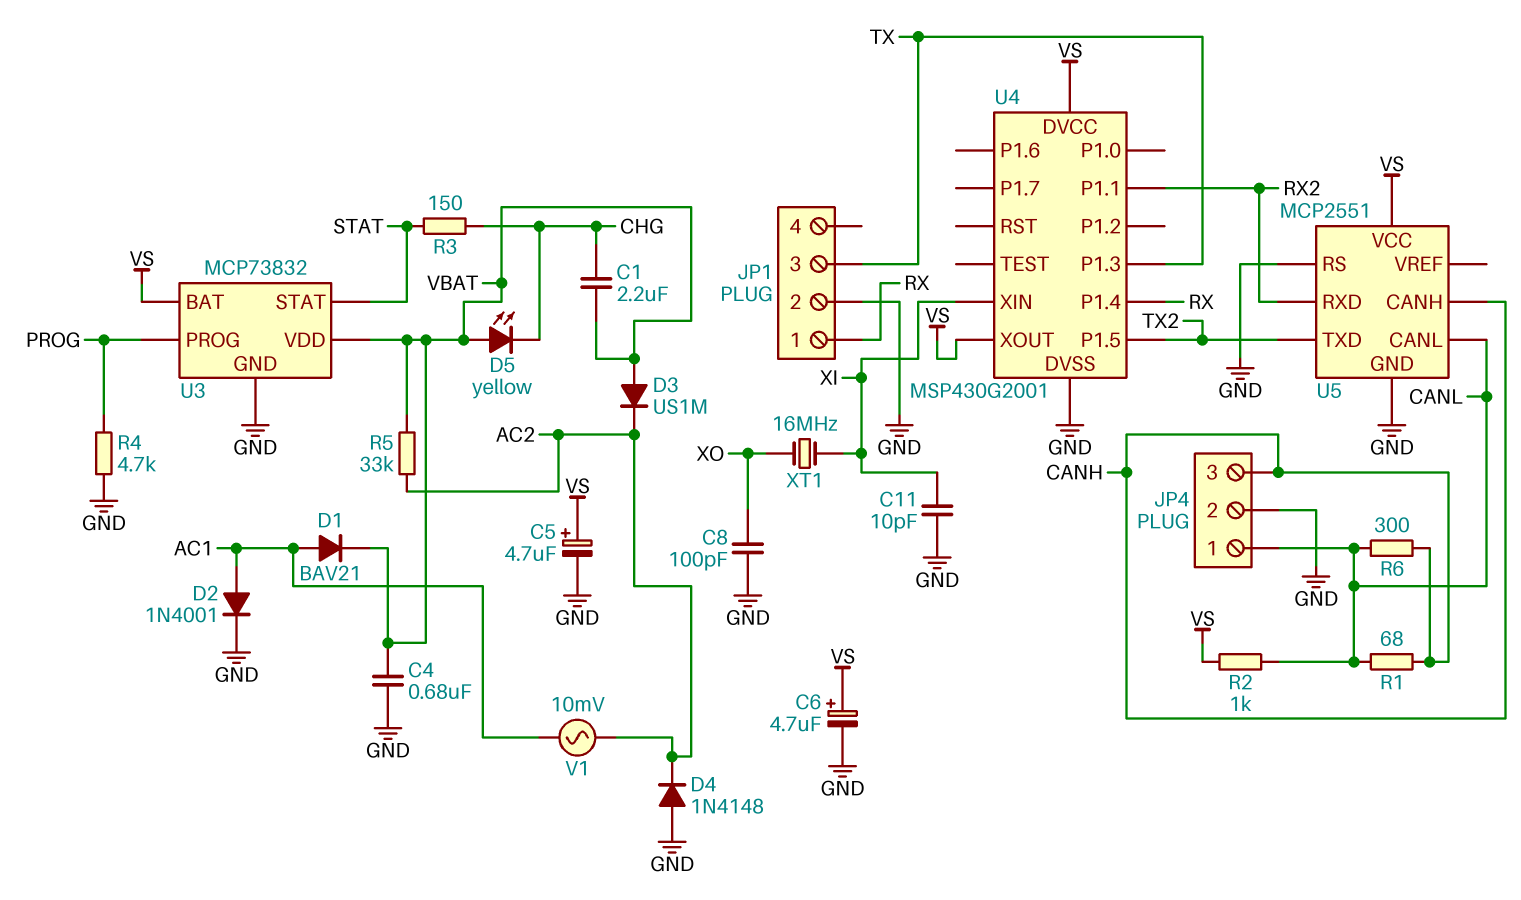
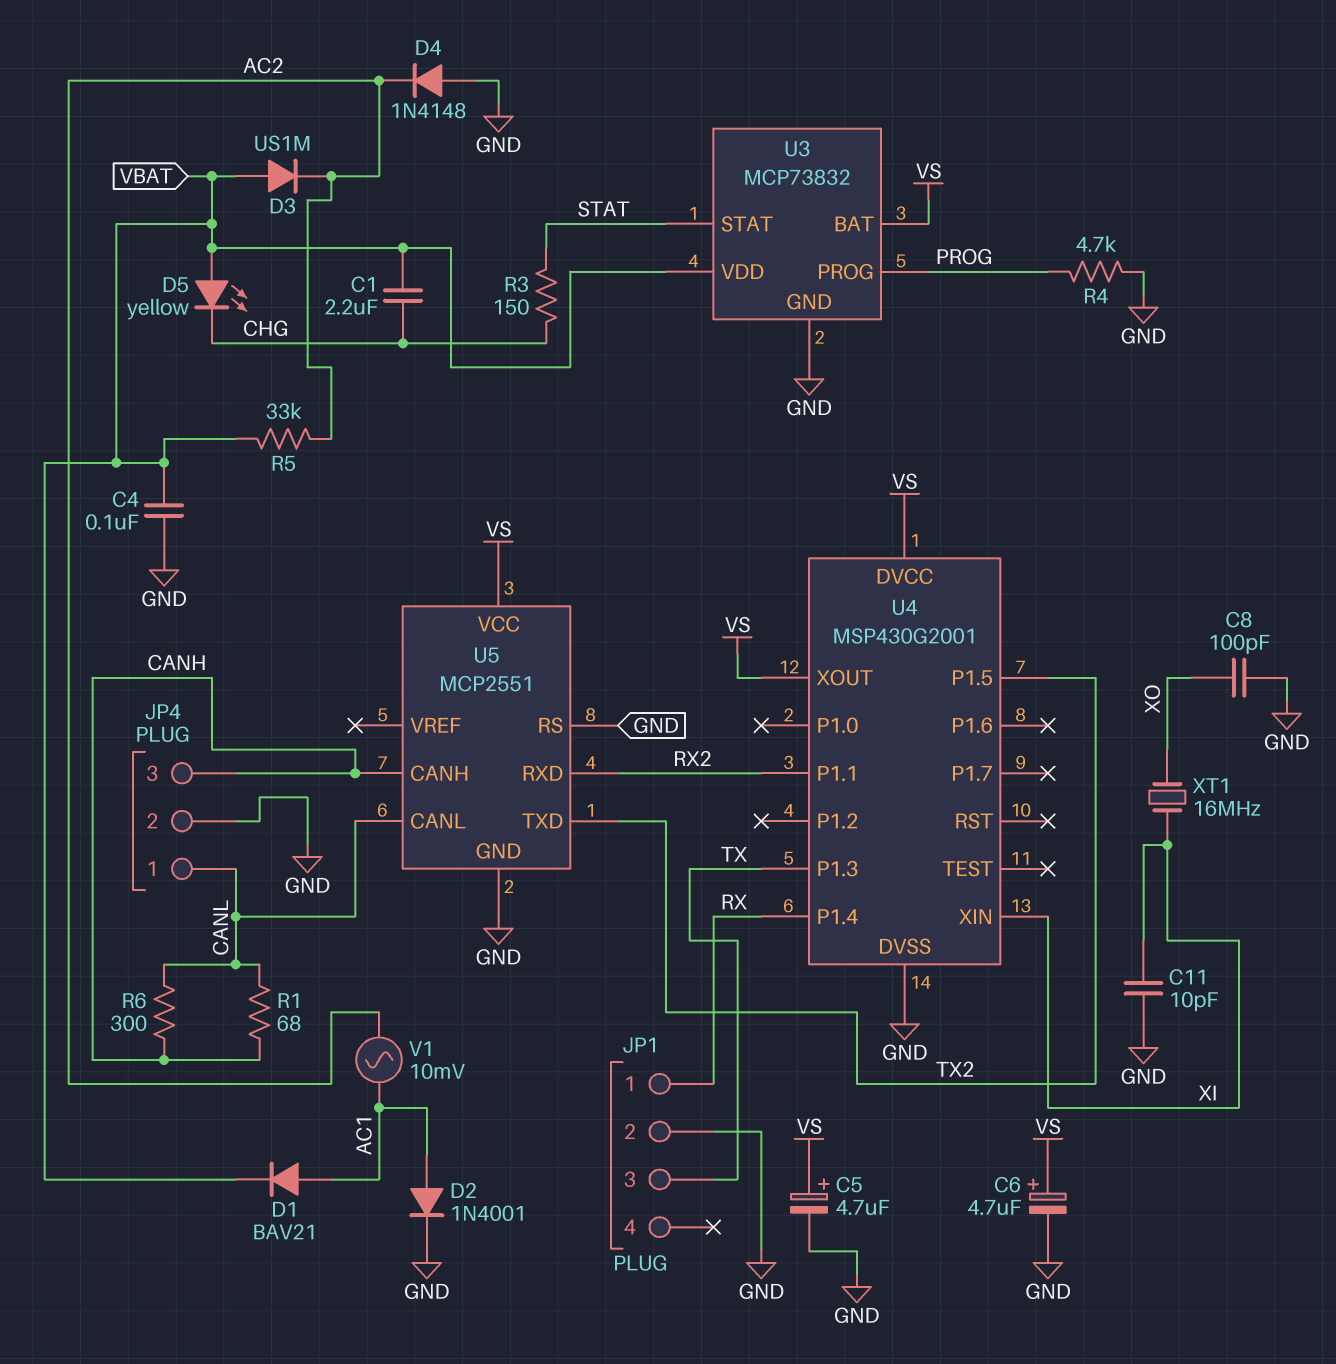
C4: 680nF (GND, VBAT) -> 100nF (GND, VBAT)
R2: 1k (CANL, VS) -> none

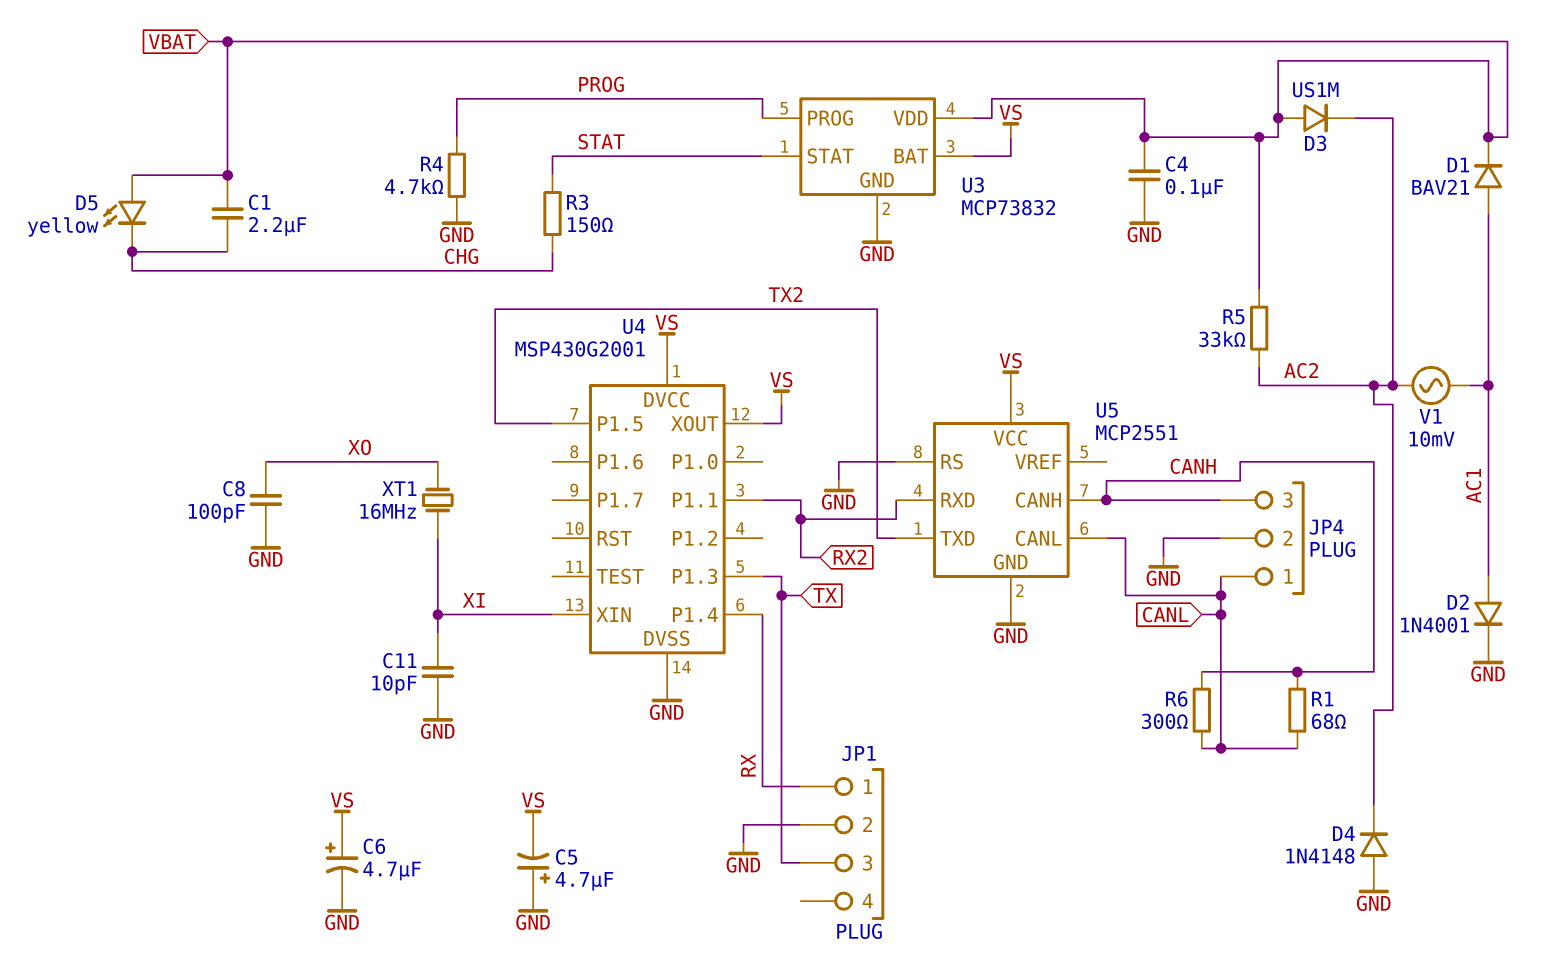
C5: 4.7uF (plus VS, minus GND) -> 4.7uF (plus GND, minus VS)

